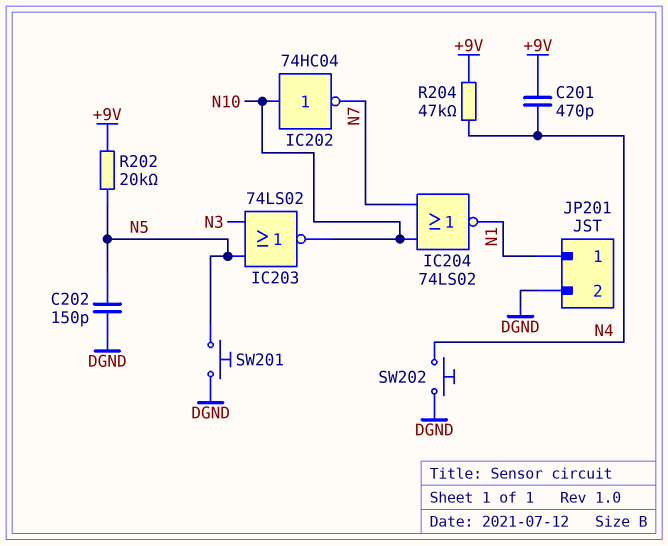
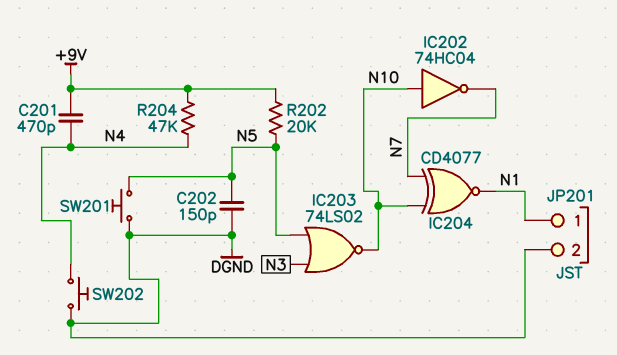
IC204: NOR 74LS02 (in N7, in N10, out N1) -> XNOR CD4077 (in N7, in N10, out N1)

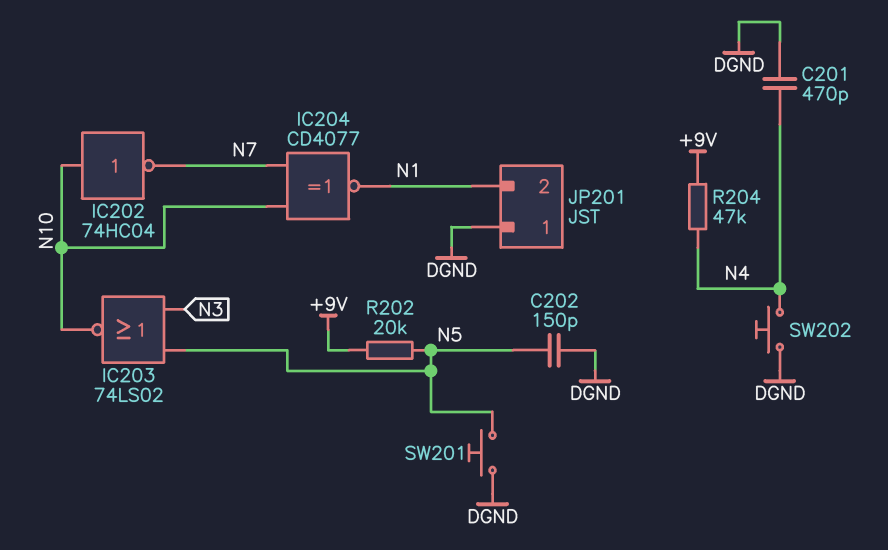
C201: 470pF (+9V, N4) -> 470pF (DGND, N4)
JP201 pin 1: N1 -> DGND
JP201 pin 2: DGND -> N1

